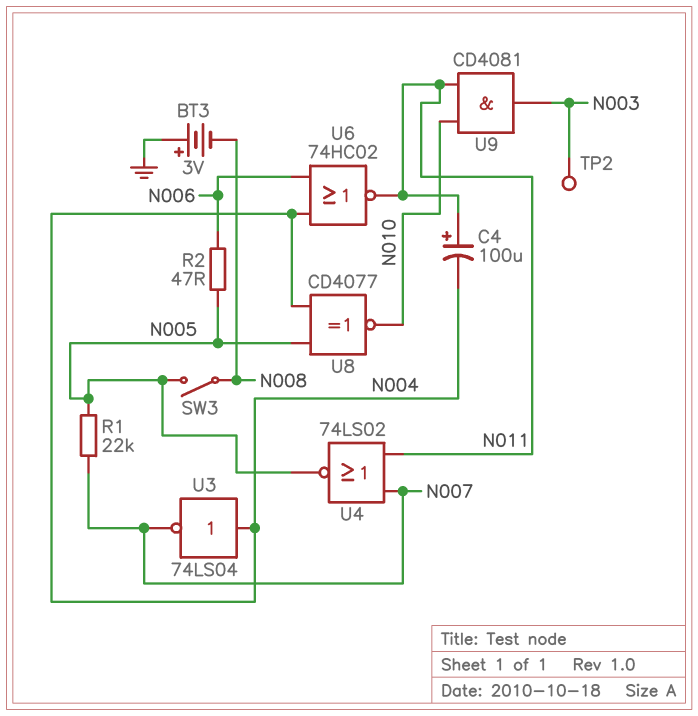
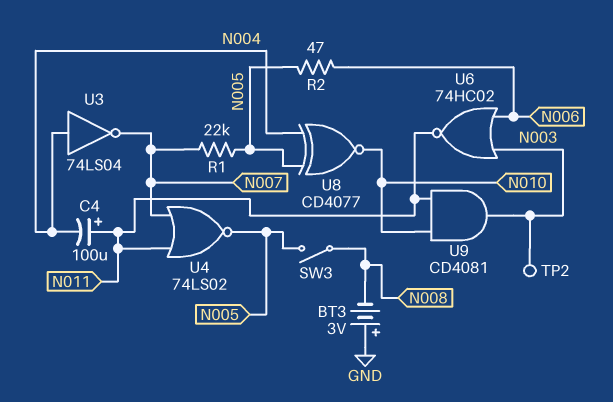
U6: NOR 74HC02 (in N004, in N006, out N011) -> NOR 74HC02 (in N003, in N006, out N011)

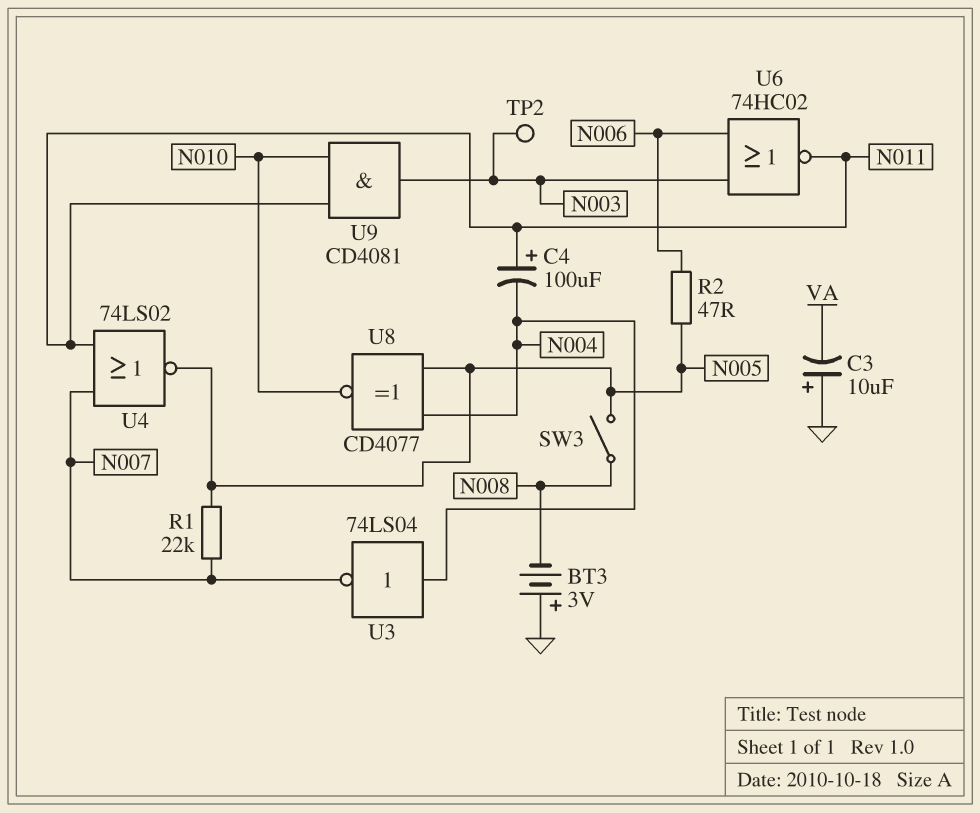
C3: none -> 10uF (plus GND, minus VA)

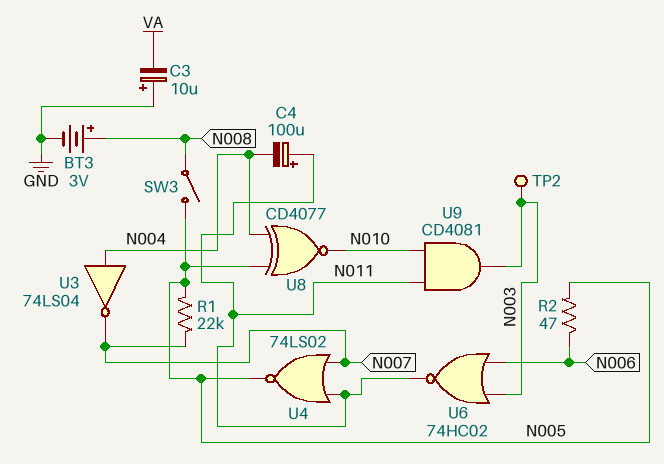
BT3: 3V (plus GND, minus N008) -> 3V (plus N008, minus GND)

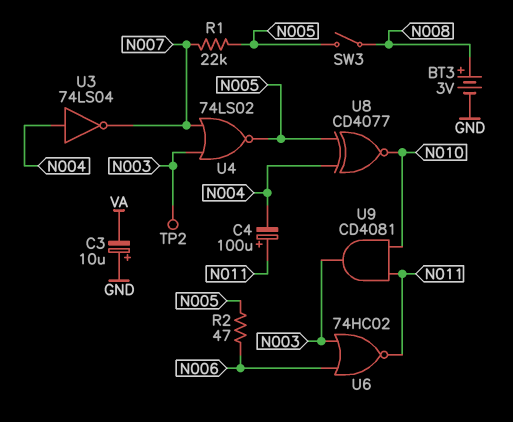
U4: NOR 74LS02 (in N007, in N011, out N005) -> NOR 74LS02 (in N003, in N007, out N005)

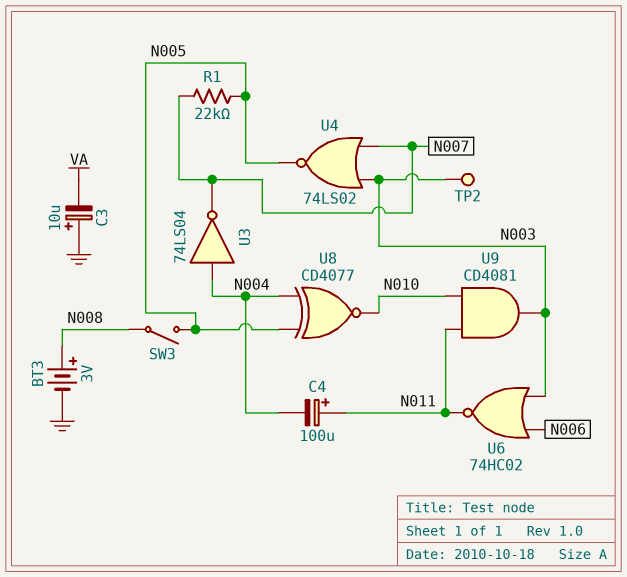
R2: 47 (N005, N006) -> none

